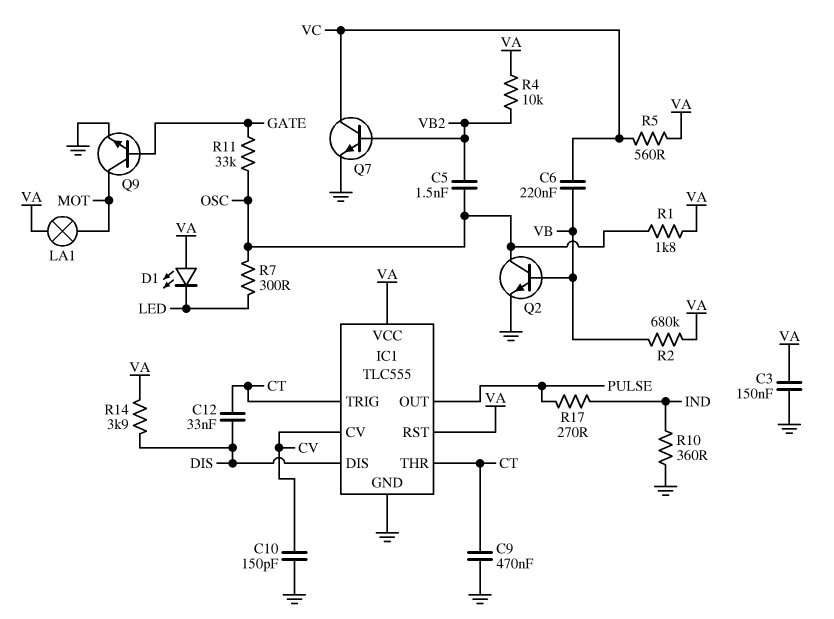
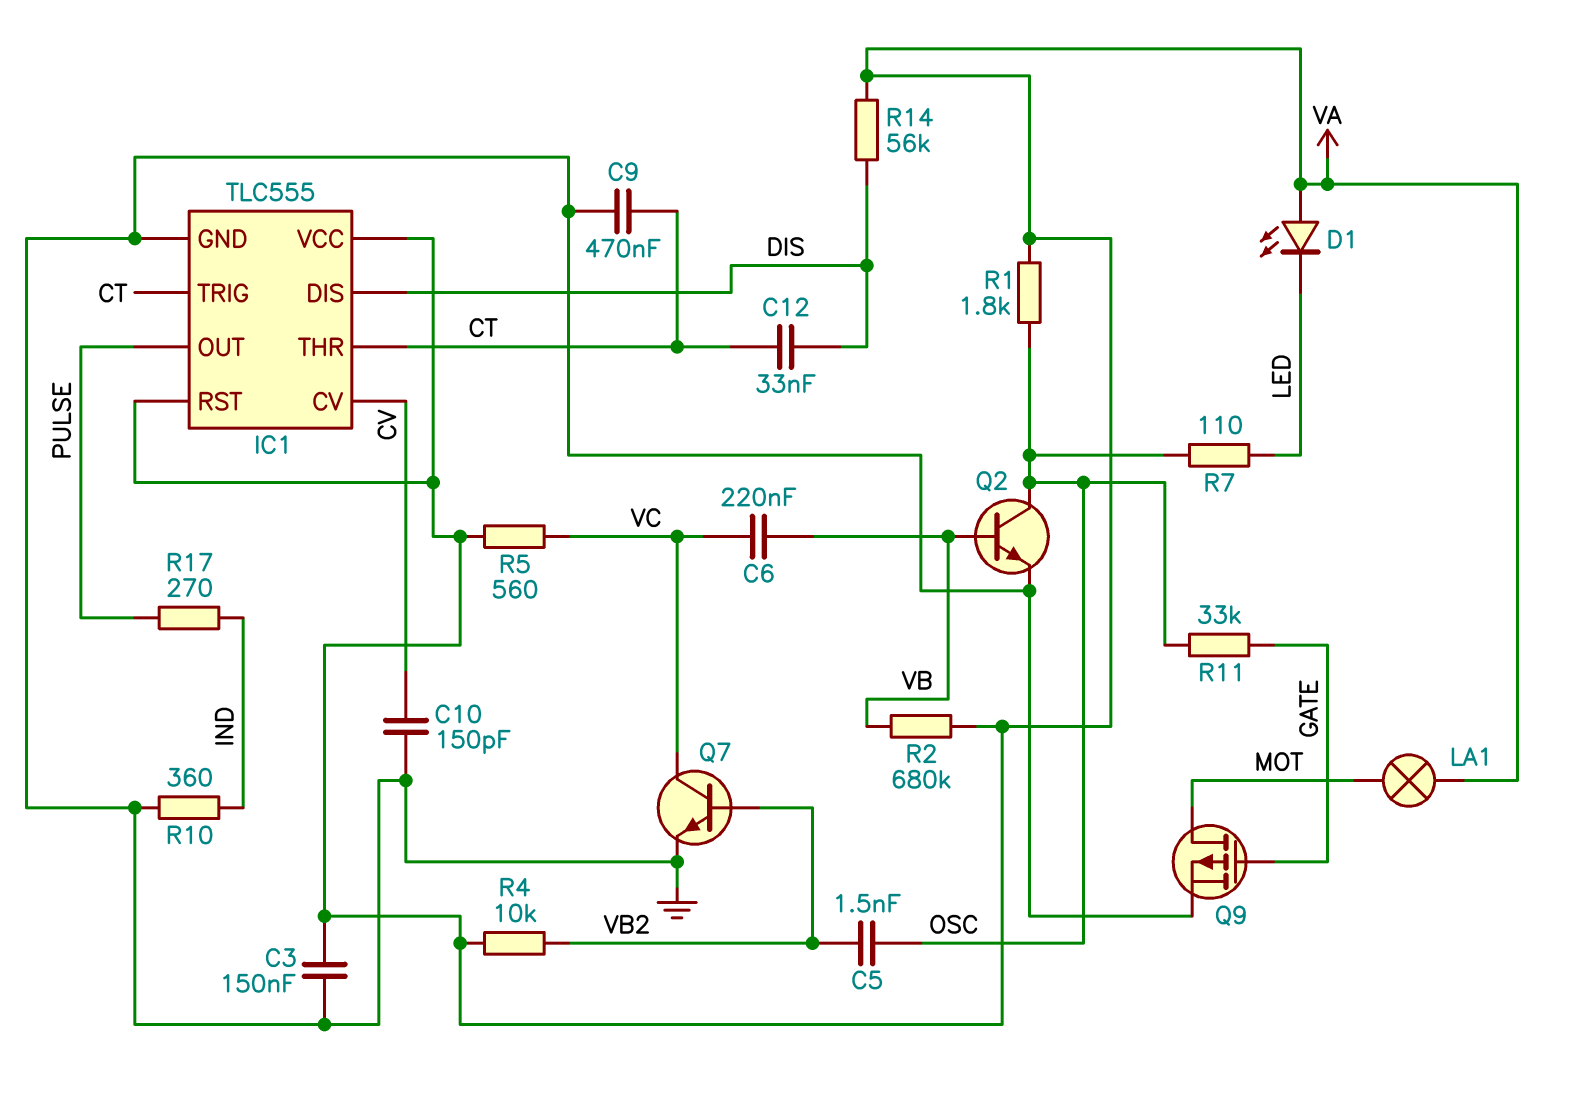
Q9: NPN (B GATE, C MOT, E GND) -> PMOS (G GATE, D MOT, S GND)
R7: 300 (LED, OSC) -> 110 (LED, OSC)
R14: 3.9k (DIS, VA) -> 56k (DIS, VA)

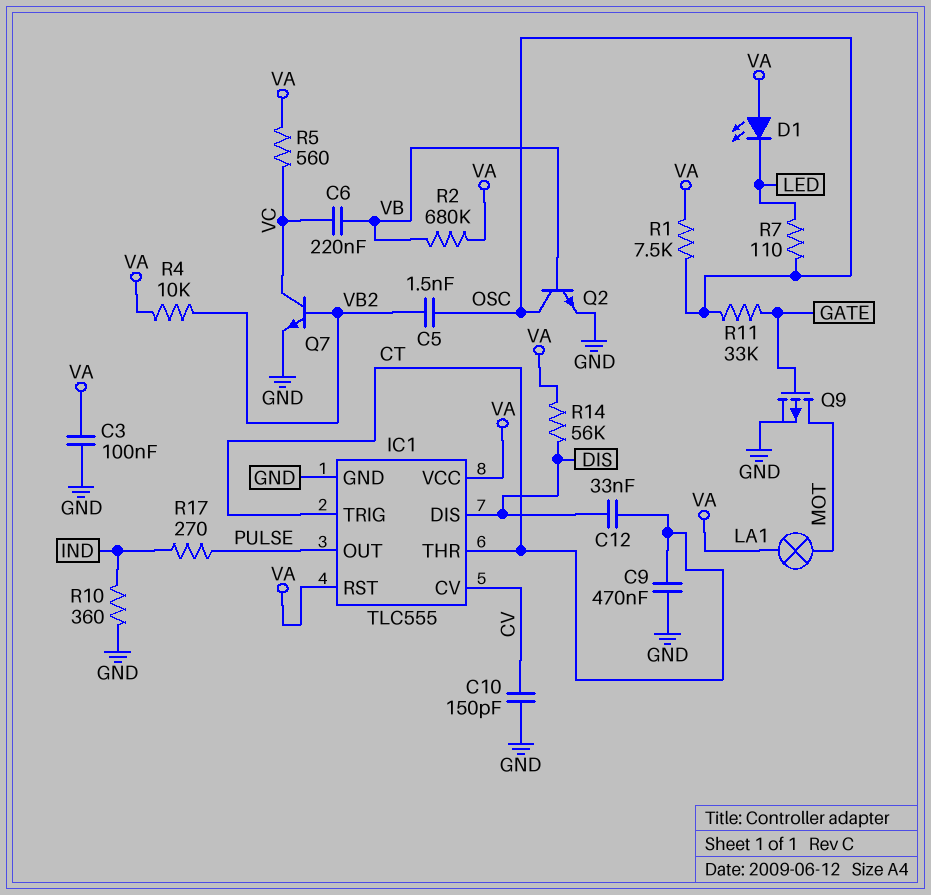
C3: 150nF (GND, VA) -> 100nF (GND, VA)
R1: 1.8k (OSC, VA) -> 7.5k (OSC, VA)

